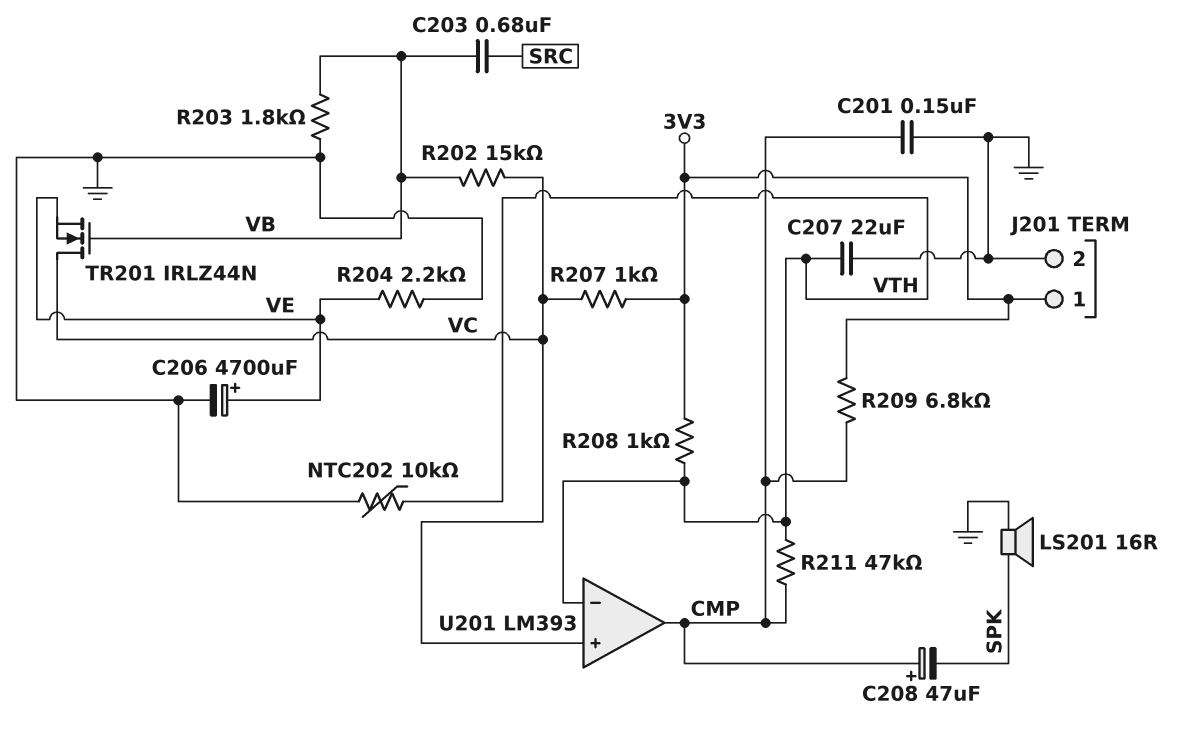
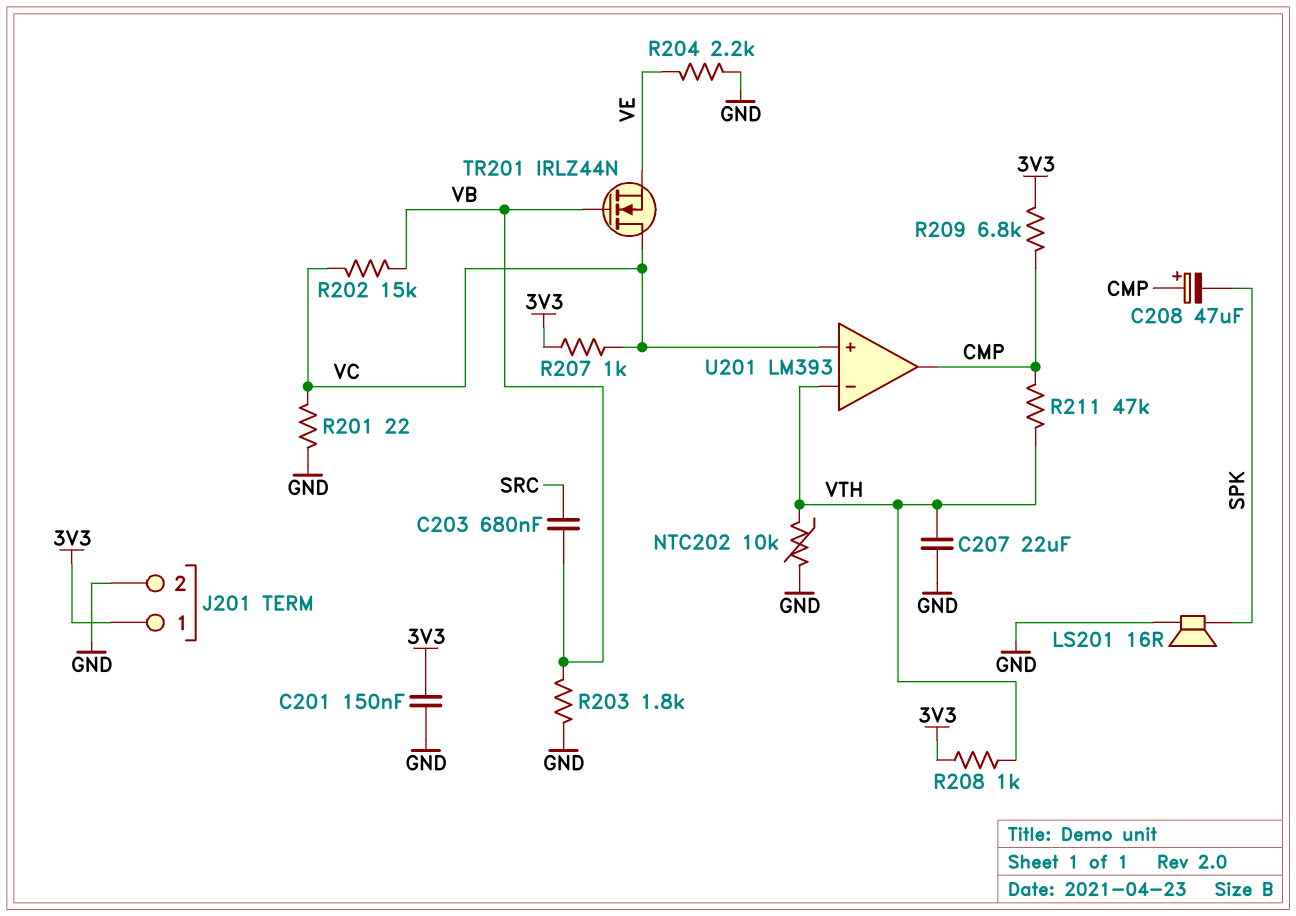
C201: 150nF (CMP, GND) -> 150nF (3V3, GND)
C206: 4700uF (plus VE, minus GND) -> none
R201: none -> 22 (GND, VC)

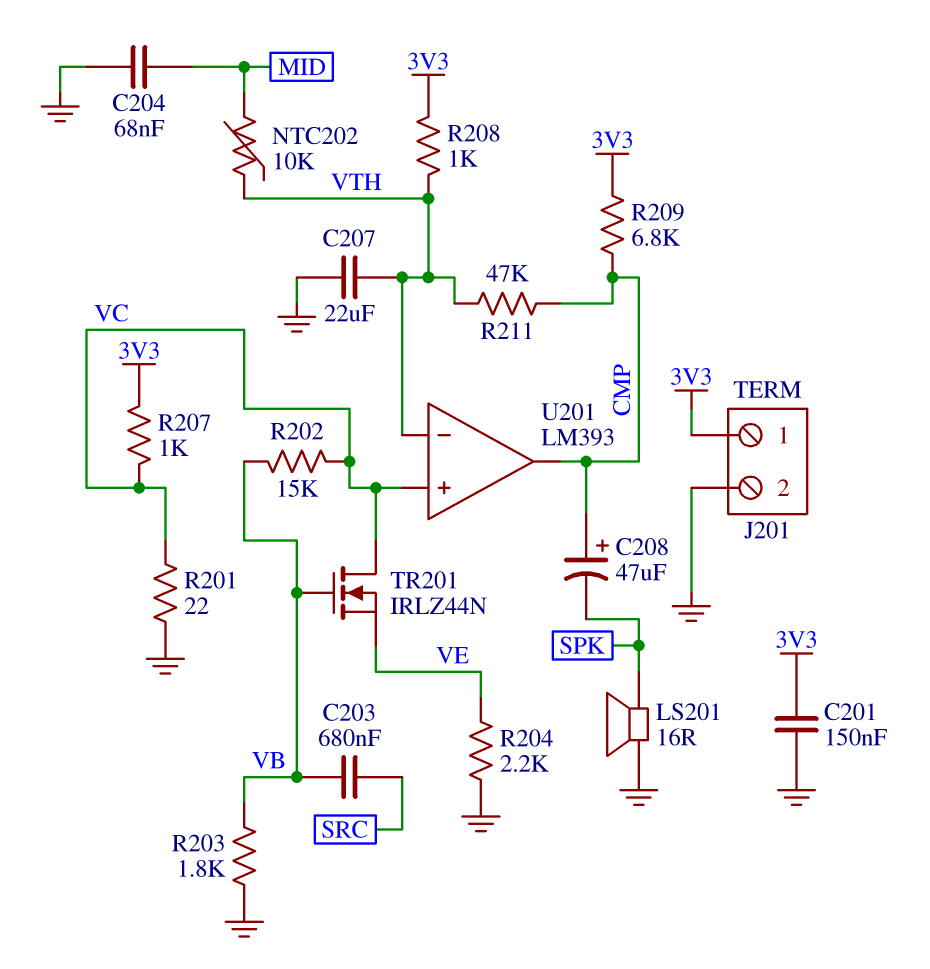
C204: none -> 68nF (GND, MID)
NTC202: 10k (GND, VTH) -> 10k (MID, VTH)

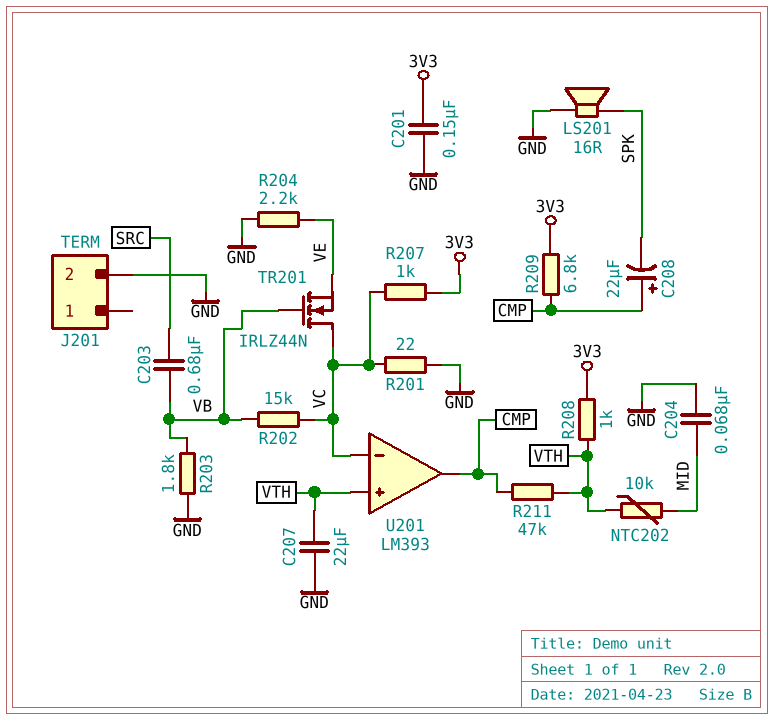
C208: 47uF (plus CMP, minus SPK) -> 22uF (plus CMP, minus SPK)
J201 pin 1: 3V3 -> none
U201 pin in+: VC -> VTH
U201 pin in-: VTH -> VC

